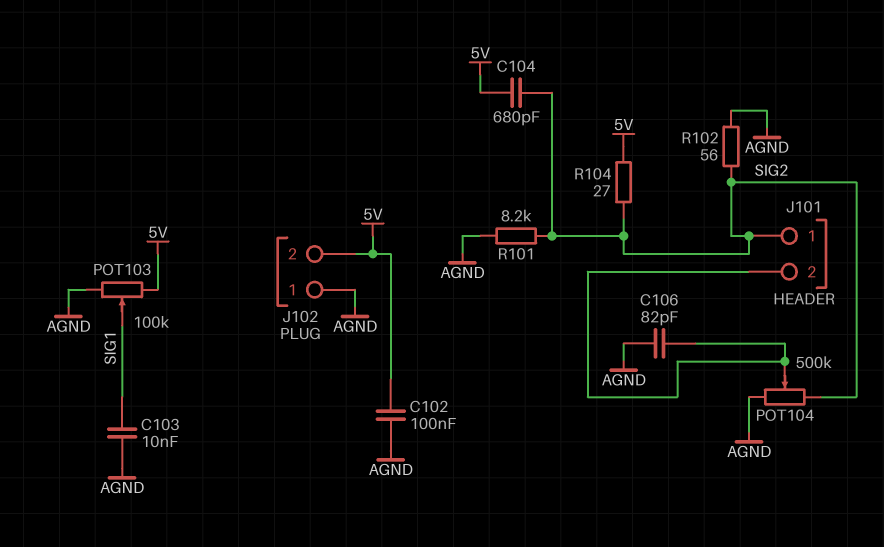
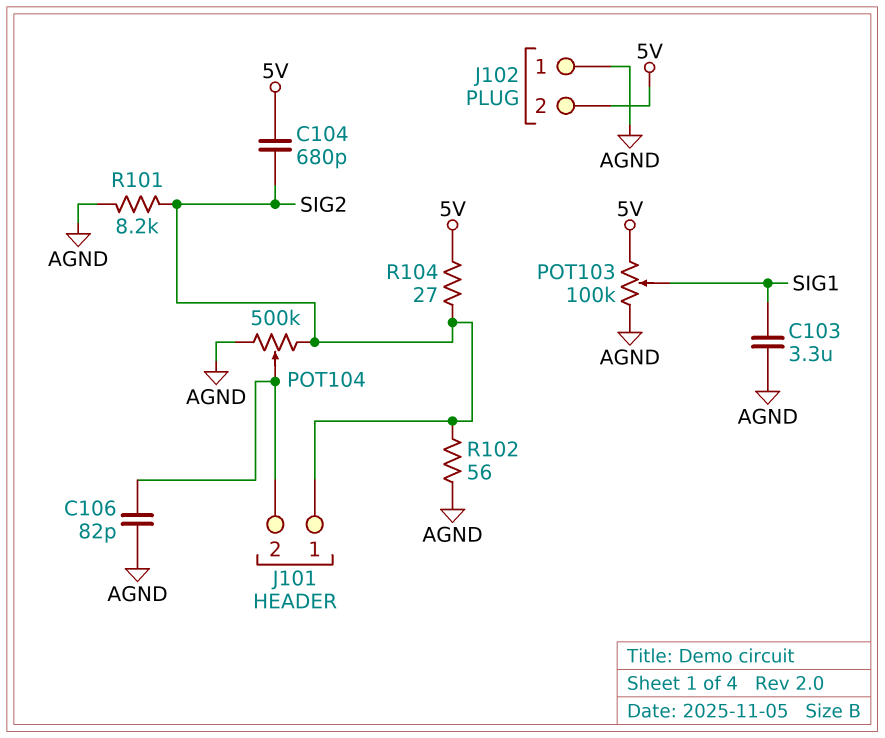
C102: 100nF (5V, AGND) -> none
C103: 10nF (AGND, SIG1) -> 3.3uF (AGND, SIG1)

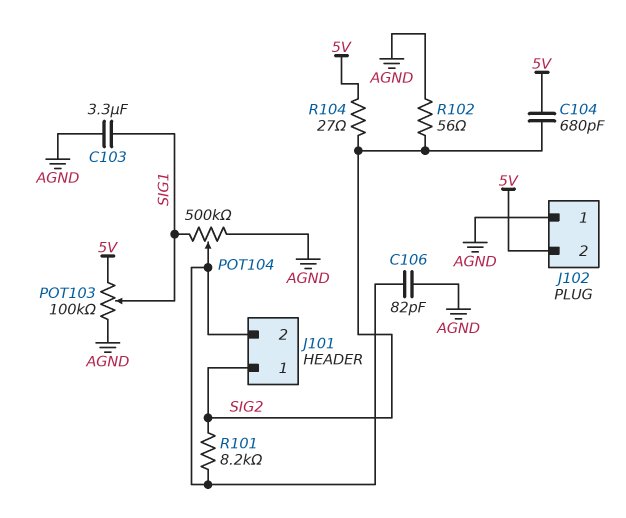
POT104: 500k (AGND, SIG2, wiper J101/2) -> 500k (AGND, SIG1, wiper J101/2)
R101: 8.2k (AGND, SIG2) -> 8.2k (J101/2, SIG2)

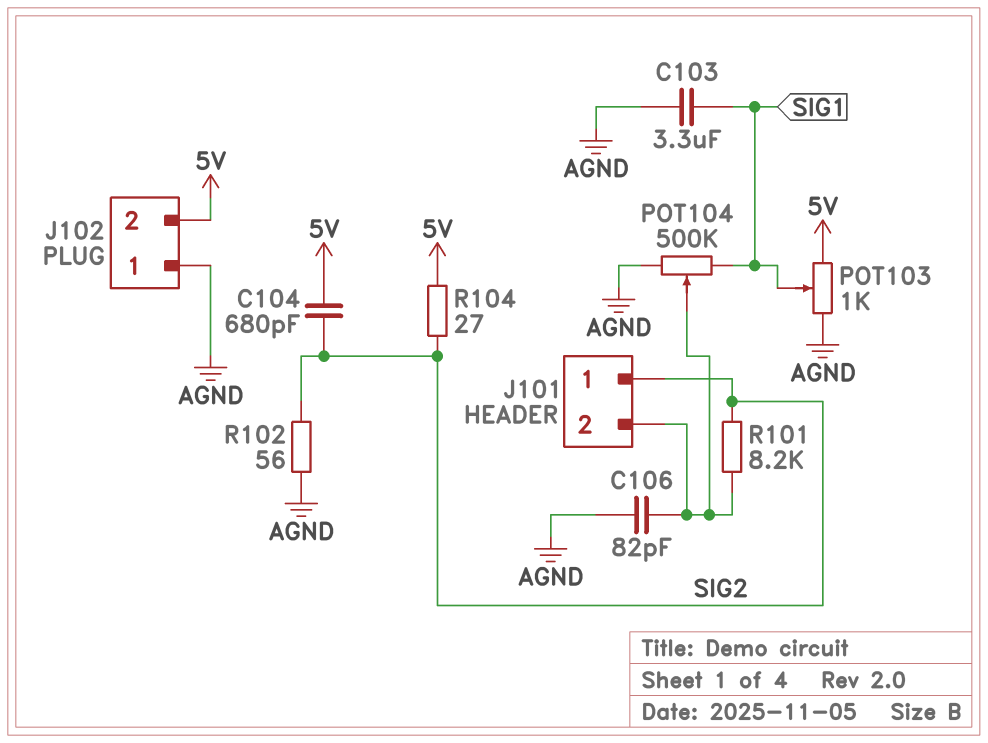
POT103: 100k (5V, AGND, wiper SIG1) -> 1k (5V, AGND, wiper SIG1)

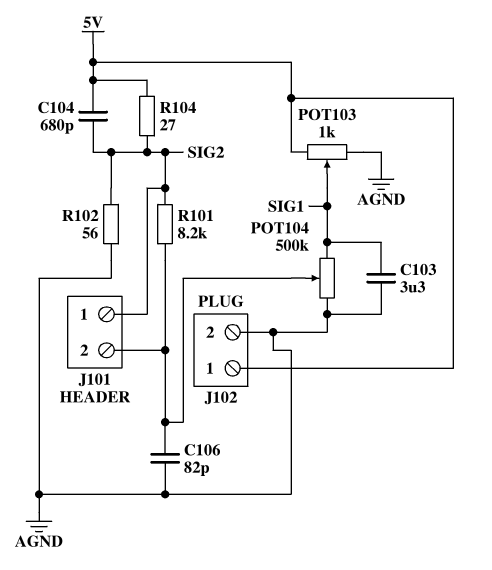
J102 pin 1: AGND -> 5V
J102 pin 2: 5V -> AGND

